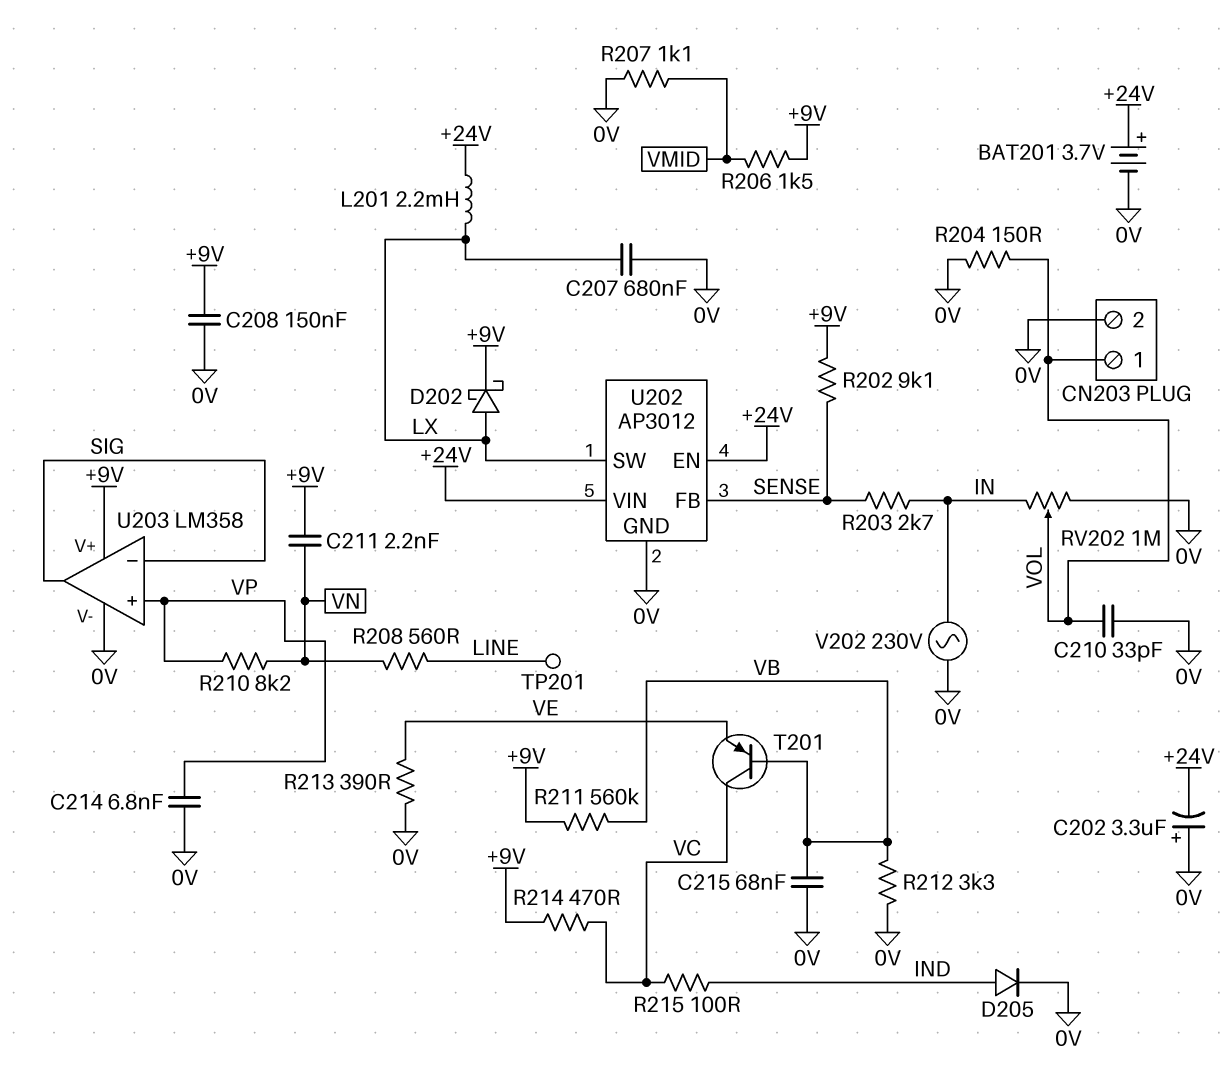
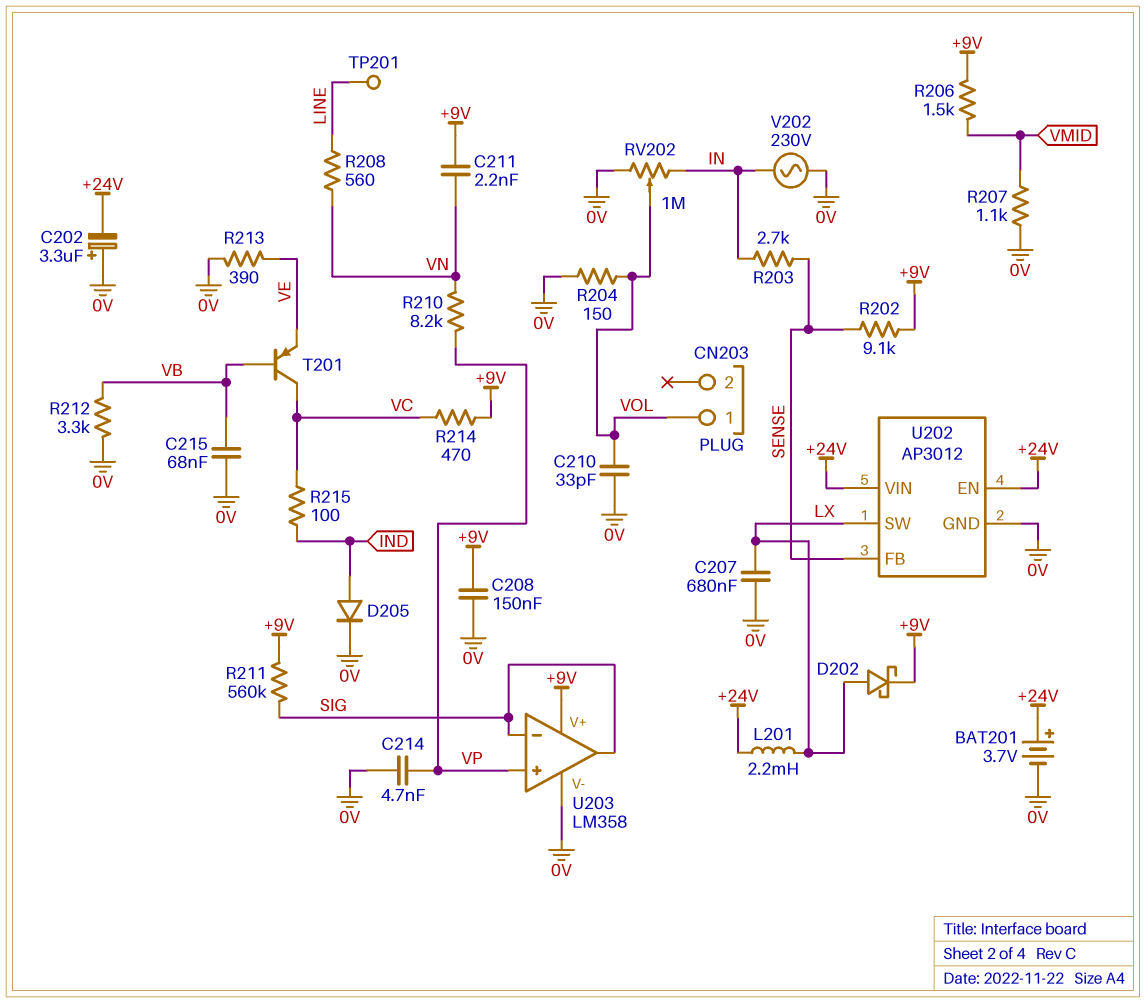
C214: 6.8nF (0V, VP) -> 4.7nF (0V, VP)
CN203 pin 2: 0V -> none
R211: 560k (+9V, VB) -> 560k (+9V, SIG)

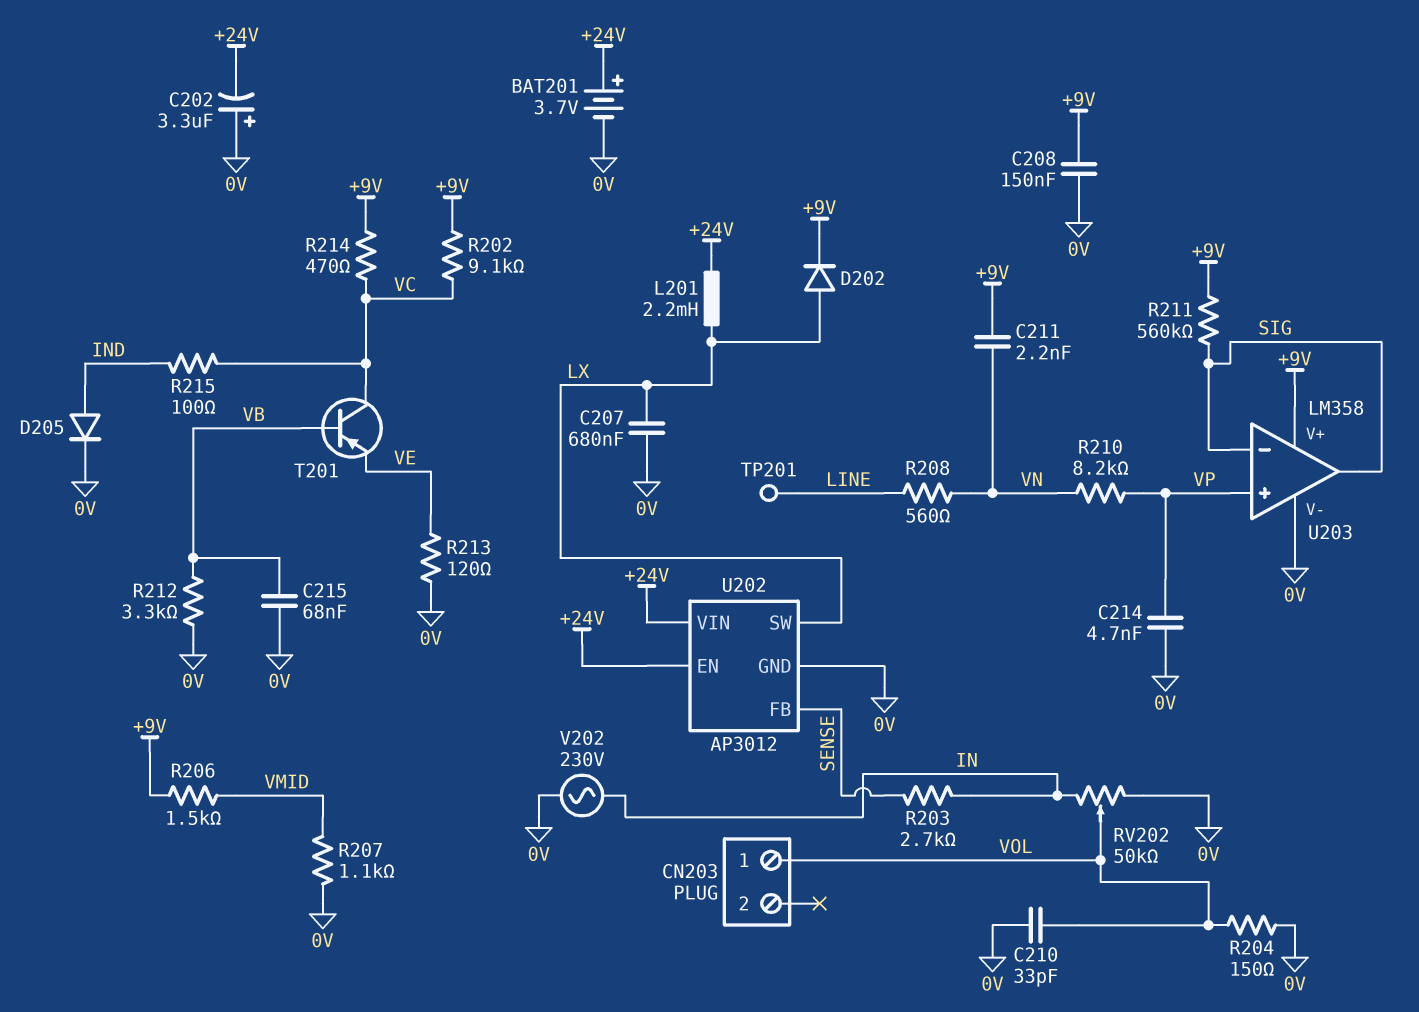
D202: schottky (A LX, K +9V) -> diode (A LX, K +9V)
R202: 9.1k (+9V, SENSE) -> 9.1k (+9V, VC)
R213: 390 (0V, VE) -> 120 (0V, VE)
RV202: 1M (0V, IN, wiper VOL) -> 50k (0V, IN, wiper VOL)

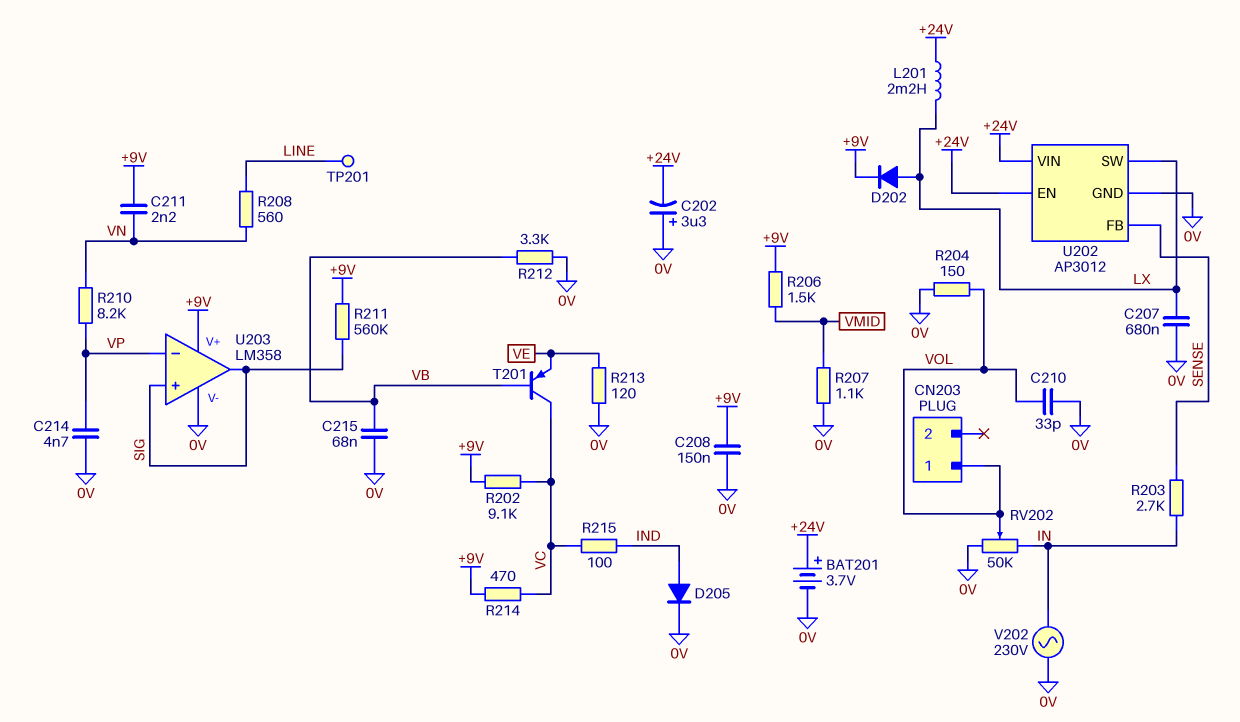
U203 pin in+: VP -> SIG
U203 pin in-: SIG -> VP

